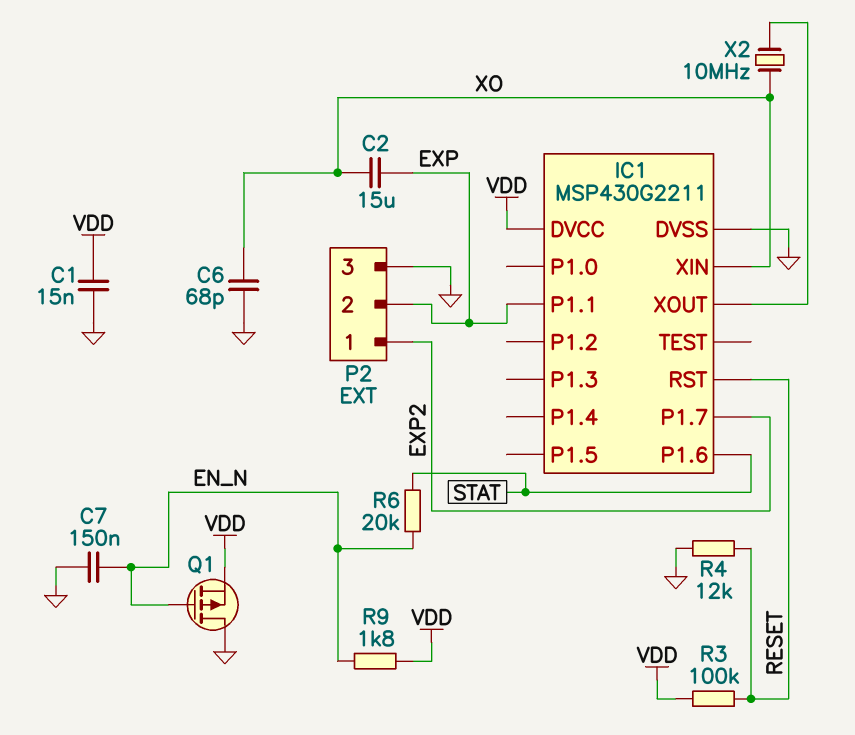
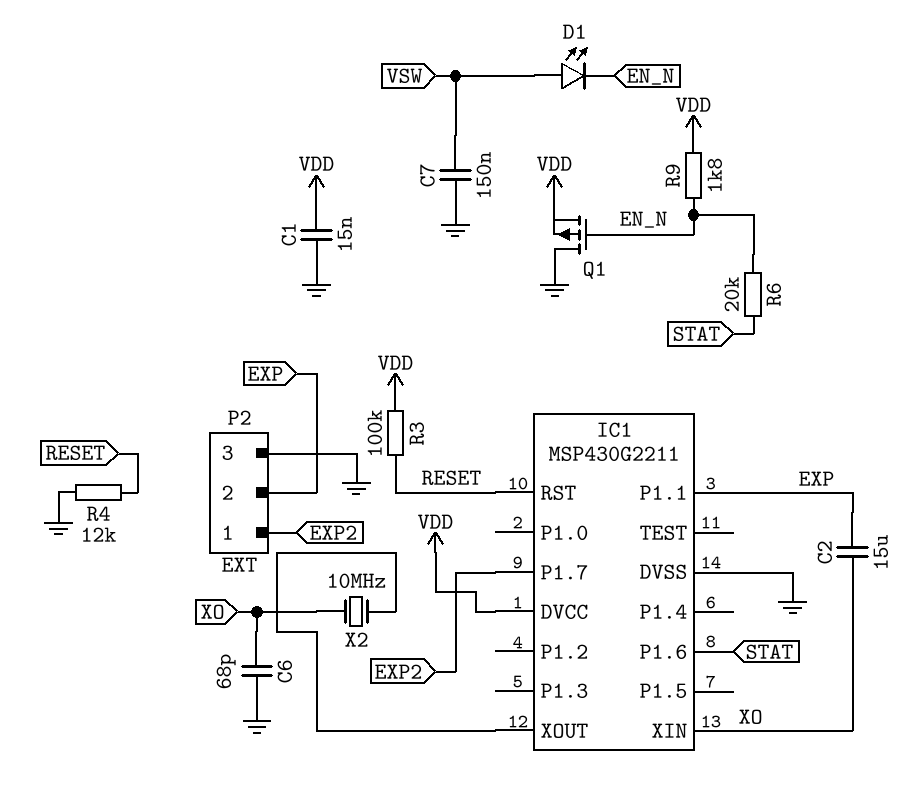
C7: 150nF (EN_N, GND) -> 150nF (GND, VSW)
D1: none -> LED (A VSW, K EN_N)

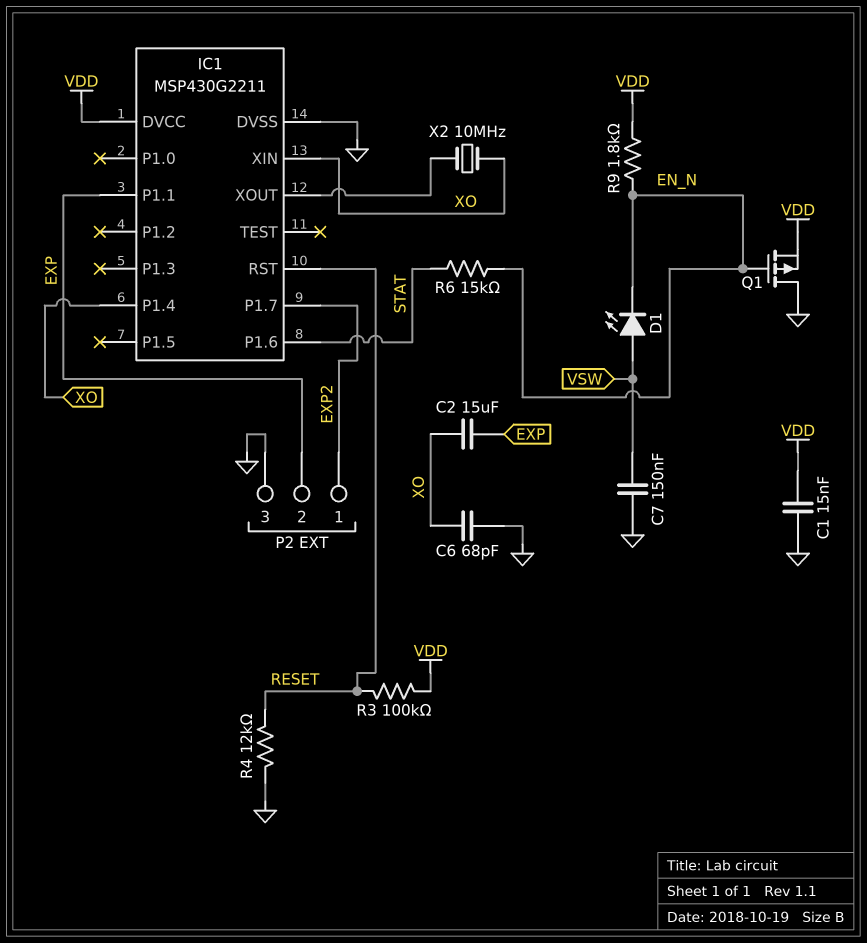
IC1 pin P1.4: none -> XO
R6: 20k (EN_N, STAT) -> 15k (EN_N, STAT)

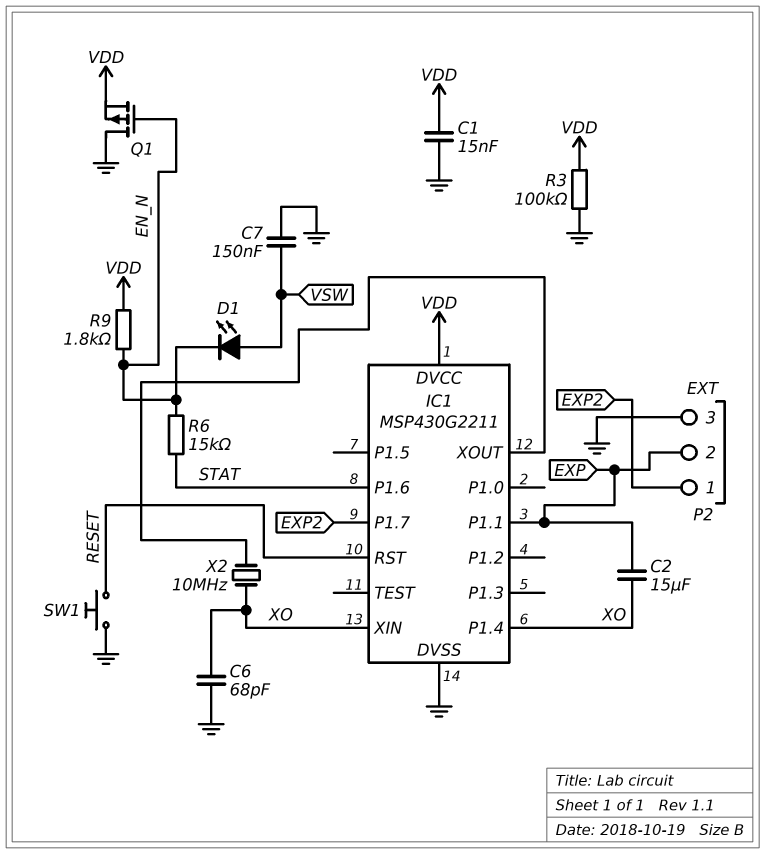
R3: 100k (RESET, VDD) -> 100k (GND, VDD)
R4: 12k (GND, RESET) -> none
SW1: none -> button (GND, RESET)

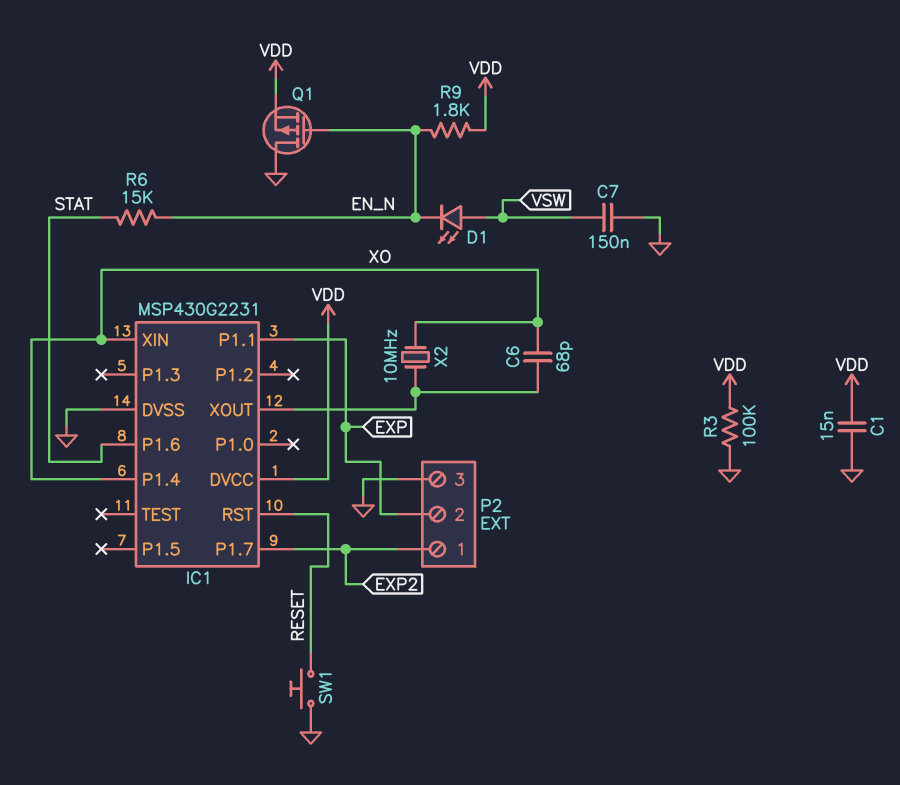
C2: 15uF (EXP, XO) -> none
C6: 68pF (GND, XO) -> 68pF (IC1/XOUT, XO)
IC1: MSP430G2211 -> MSP430G2231

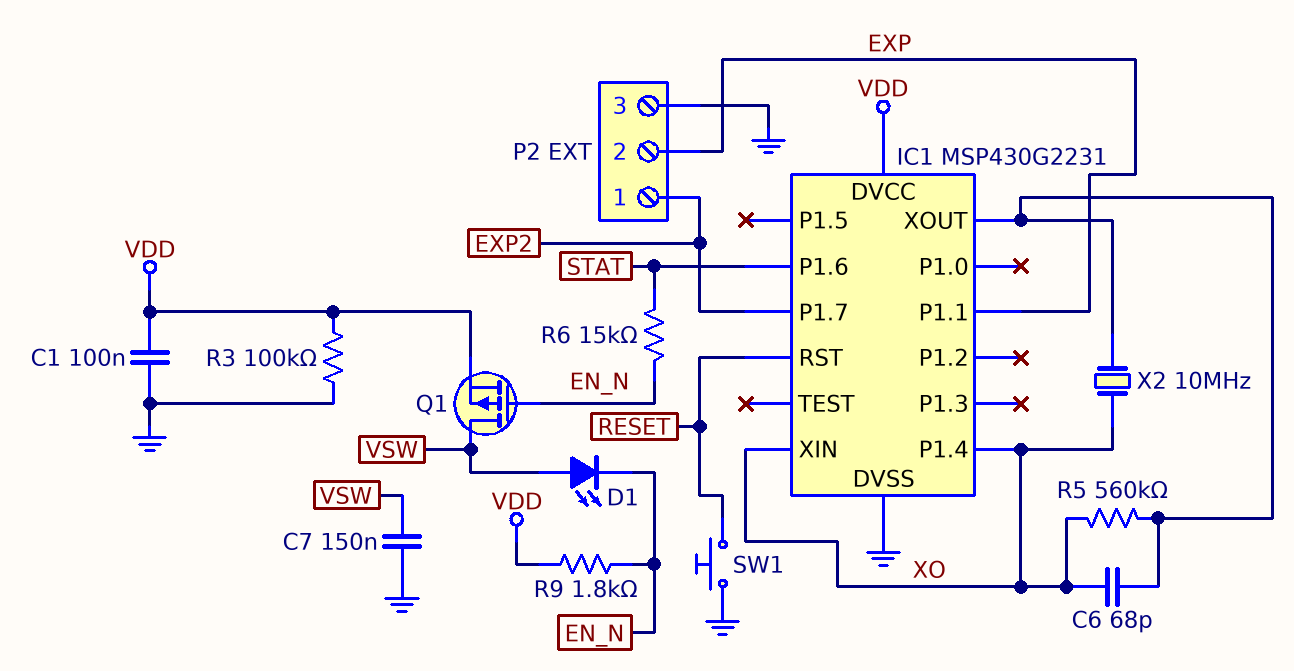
C1: 15nF (GND, VDD) -> 100nF (GND, VDD)
Q1: PMOS (G EN_N, D GND, S VDD) -> PMOS (G EN_N, D VSW, S VDD)
R5: none -> 560k (IC1/XOUT, XO)

